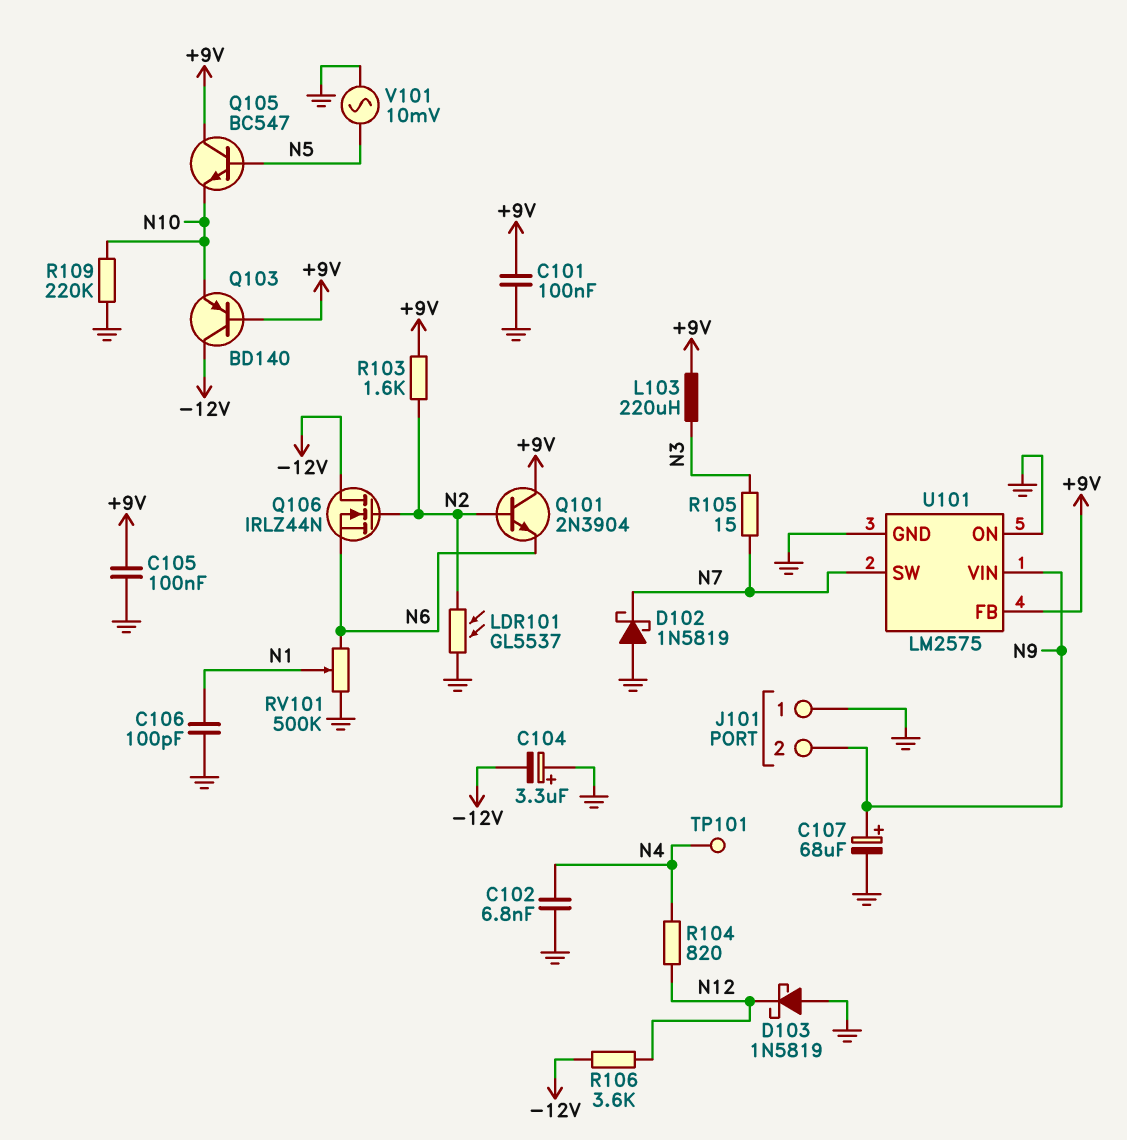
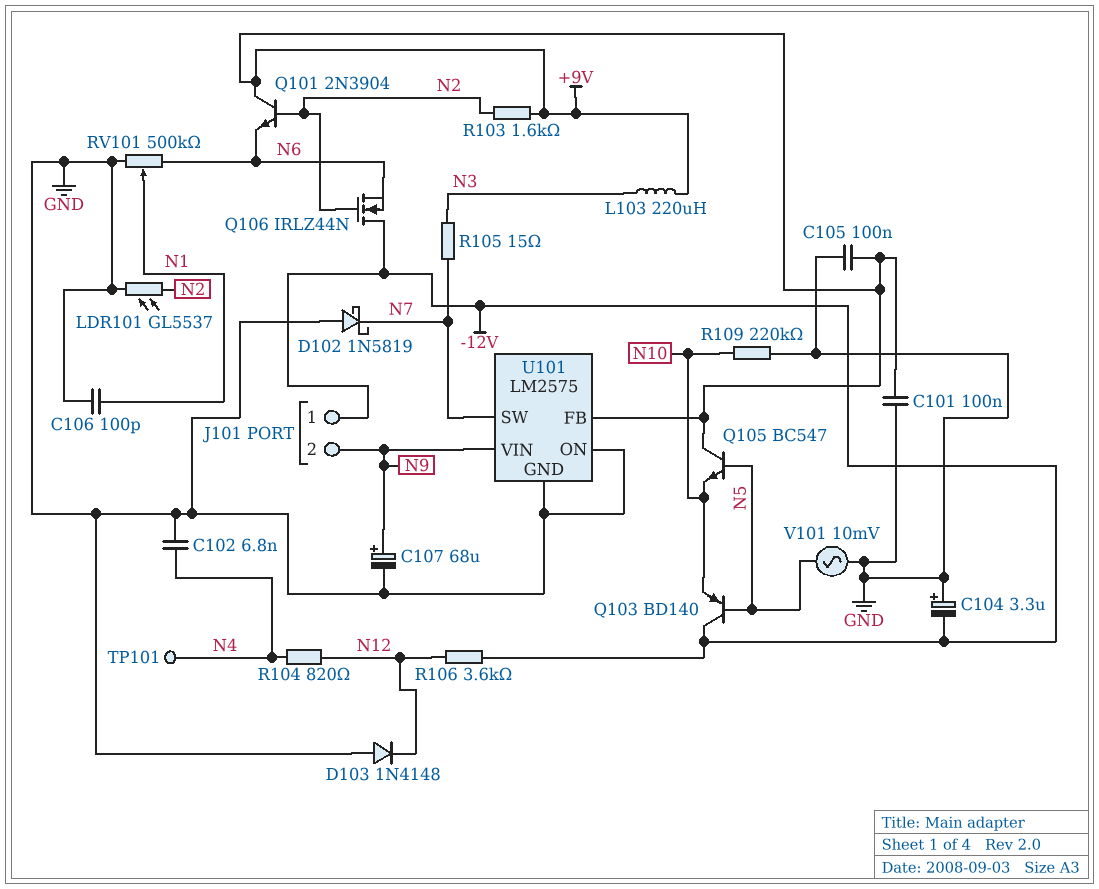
D103: schottky 1N5819 (A GND, K N12) -> diode 1N4148 (A GND, K N12)
J101 pin 1: GND -> -12V
Q103: PNP BD140 (B +9V, C -12V, E N10) -> PNP BD140 (B N5, C -12V, E N10)

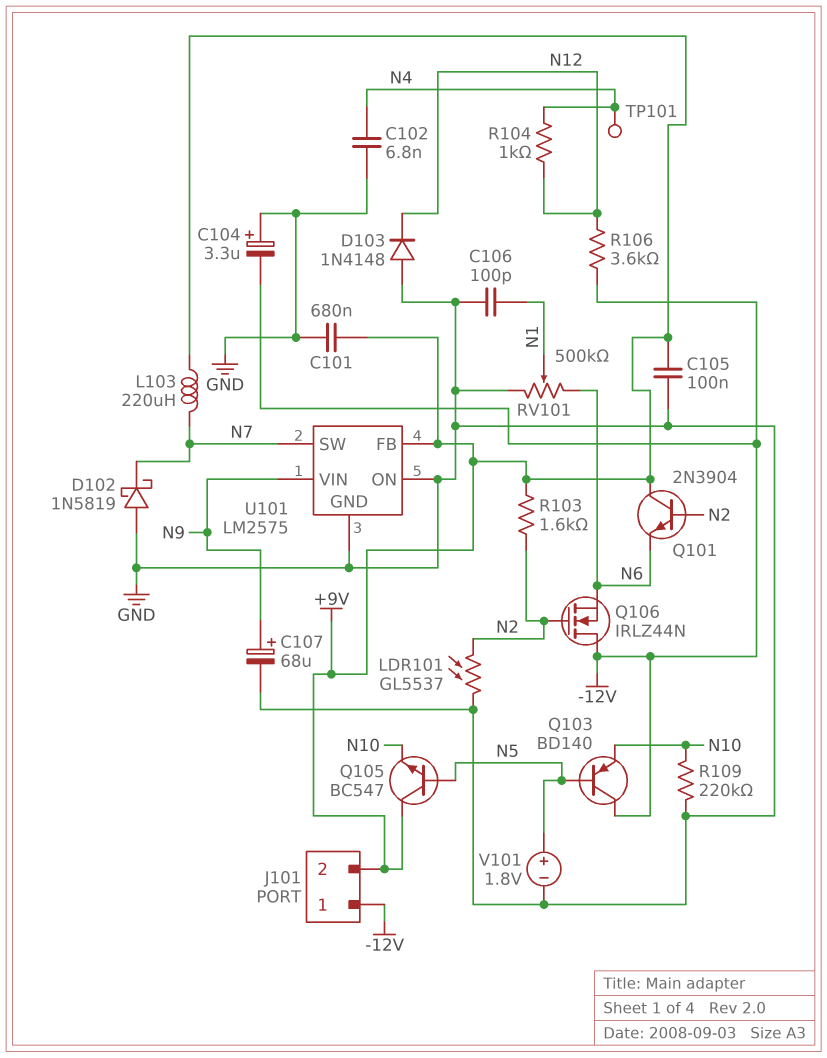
C101: 100nF (+9V, GND) -> 680nF (+9V, GND)
J101 pin 2: N9 -> +9V
L103: 220uH (+9V, N3) -> 220uH (+9V, N7)
R104: 820 (N4, N12) -> 1k (N4, N12)
R105: 15 (N3, N7) -> none
V101: AC 10mV (GND, N5) -> 1.8V (plus N5, minus GND)

